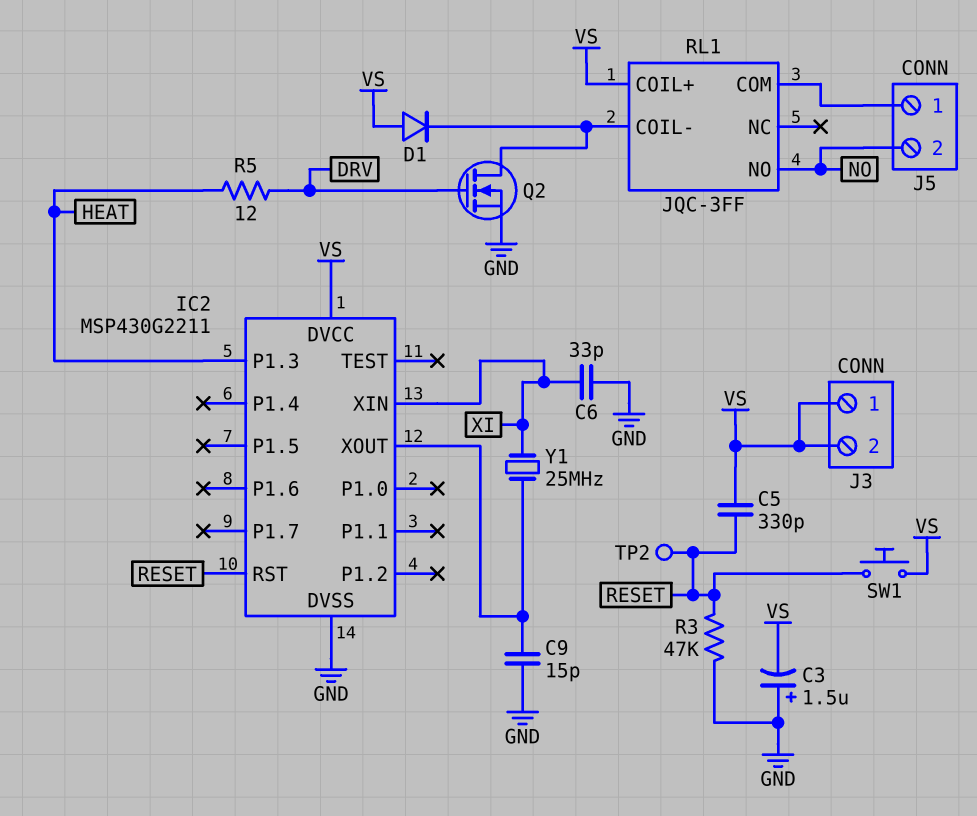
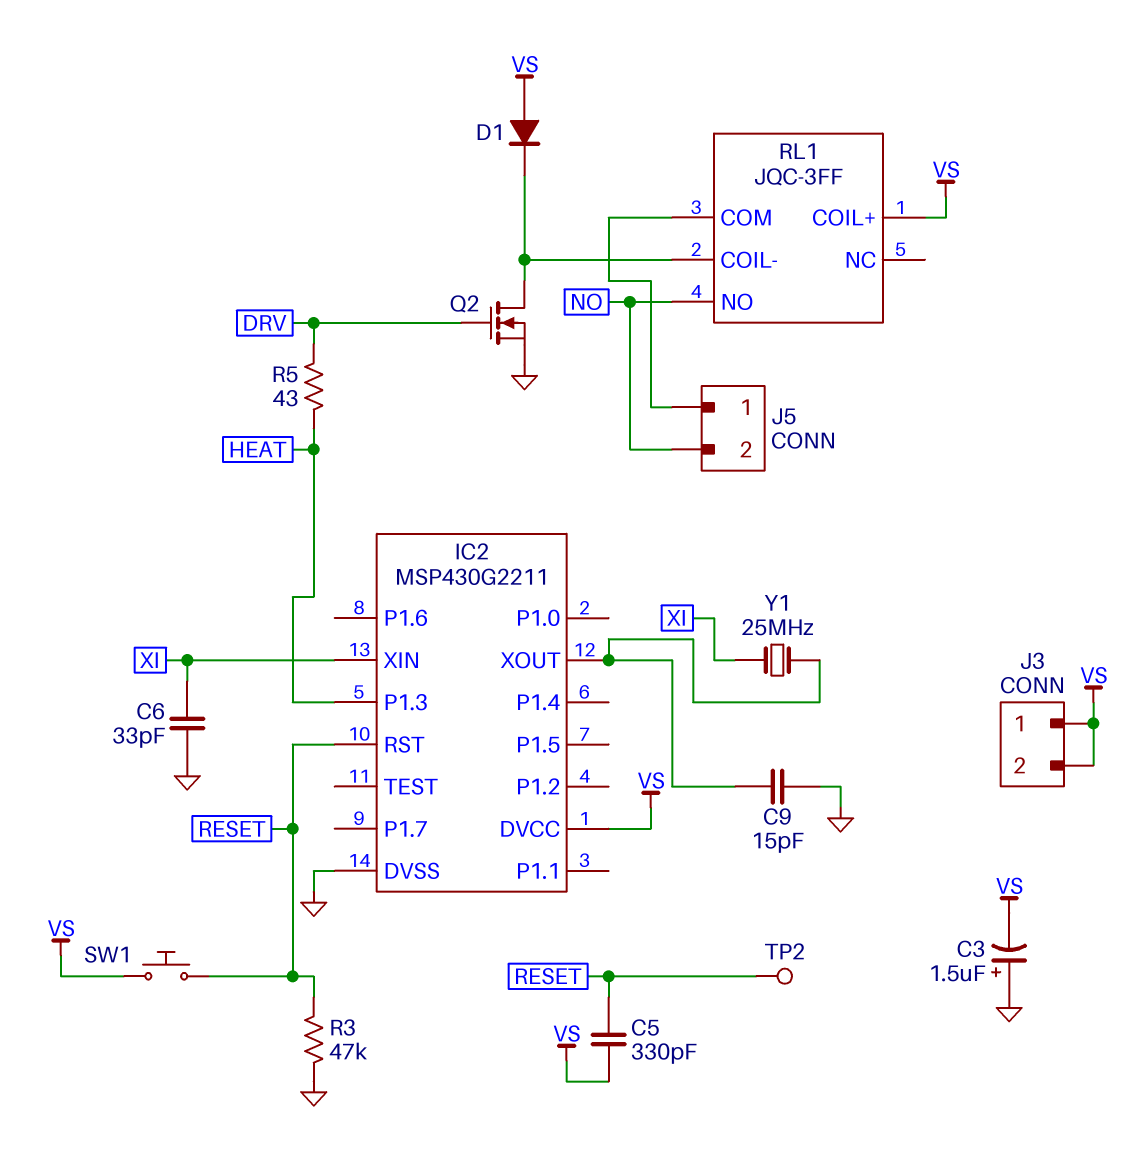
R5: 12 (DRV, HEAT) -> 43 (DRV, HEAT)

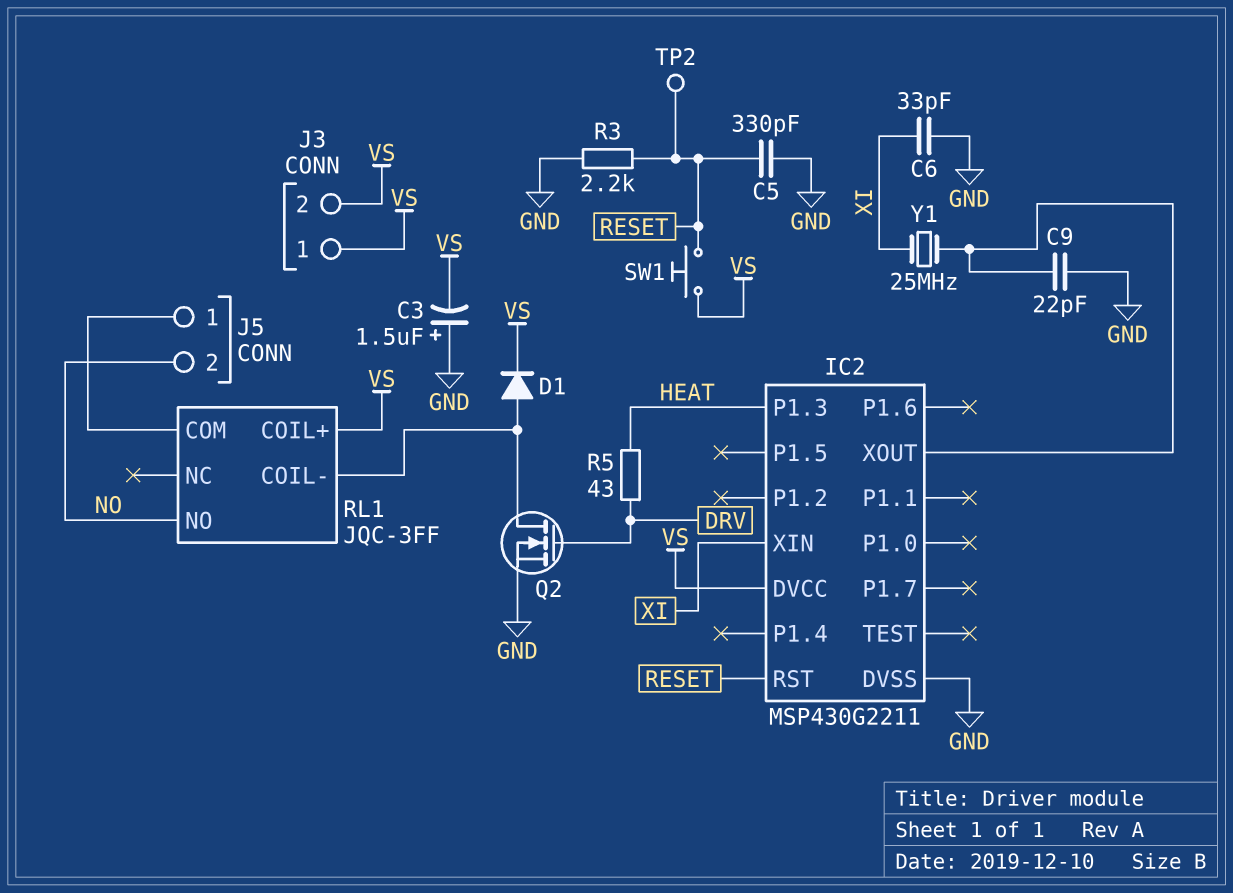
C5: 330pF (RESET, VS) -> 330pF (GND, RESET)
C9: 15pF (GND, IC2/XOUT) -> 22pF (GND, IC2/XOUT)
D1: diode (A VS, K RL1/COIL-) -> diode (A RL1/COIL-, K VS)
R3: 47k (GND, RESET) -> 2.2k (GND, RESET)

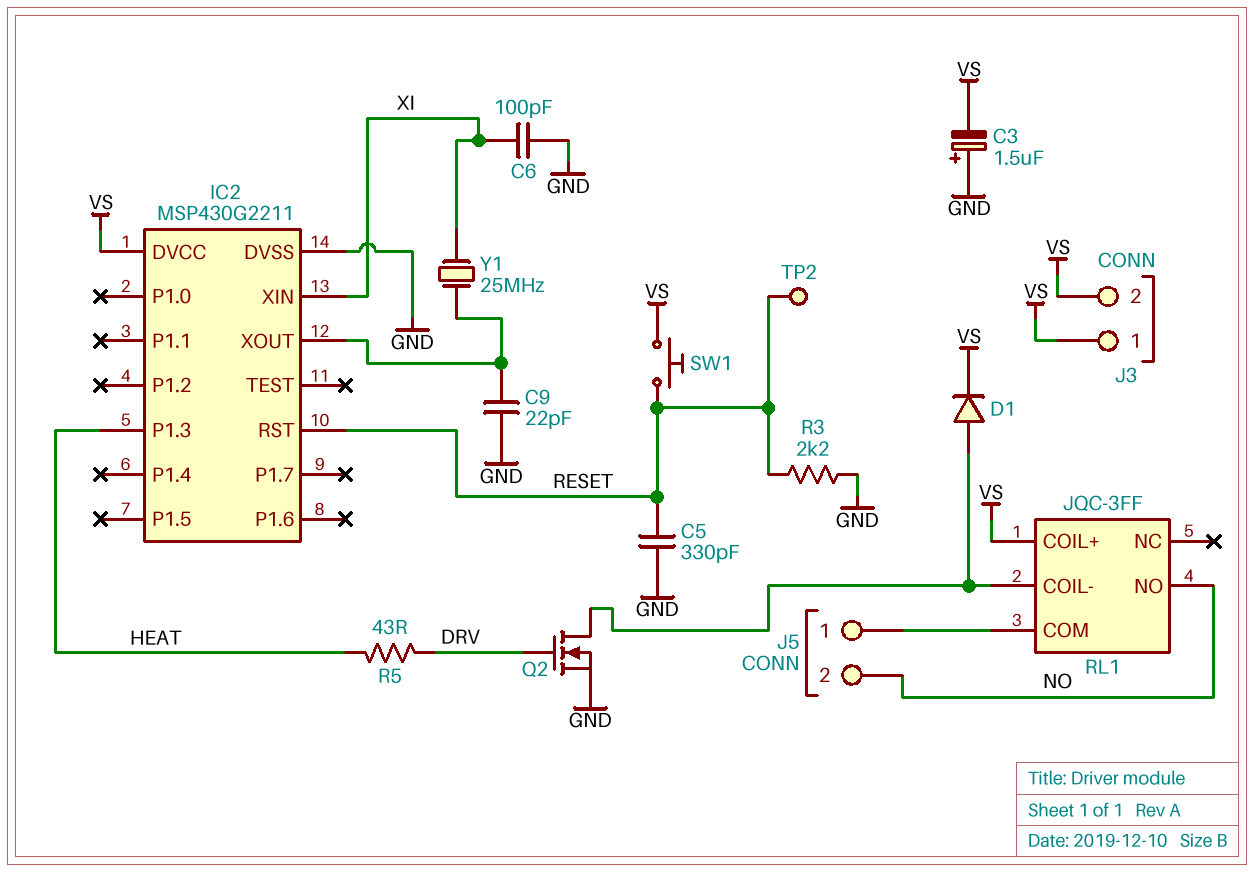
C6: 33pF (GND, XI) -> 100pF (GND, XI)

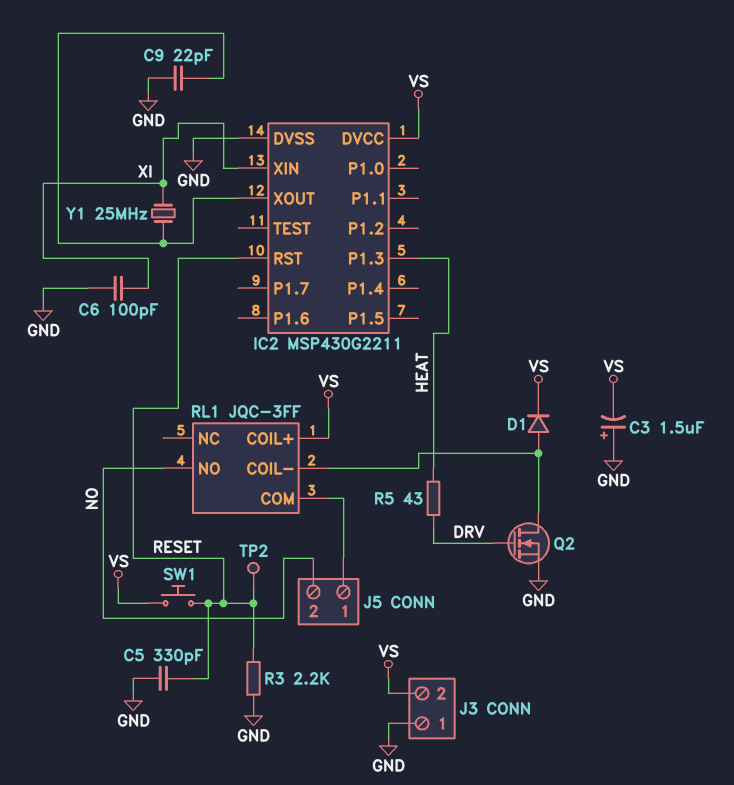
J3 pin 1: VS -> GND

